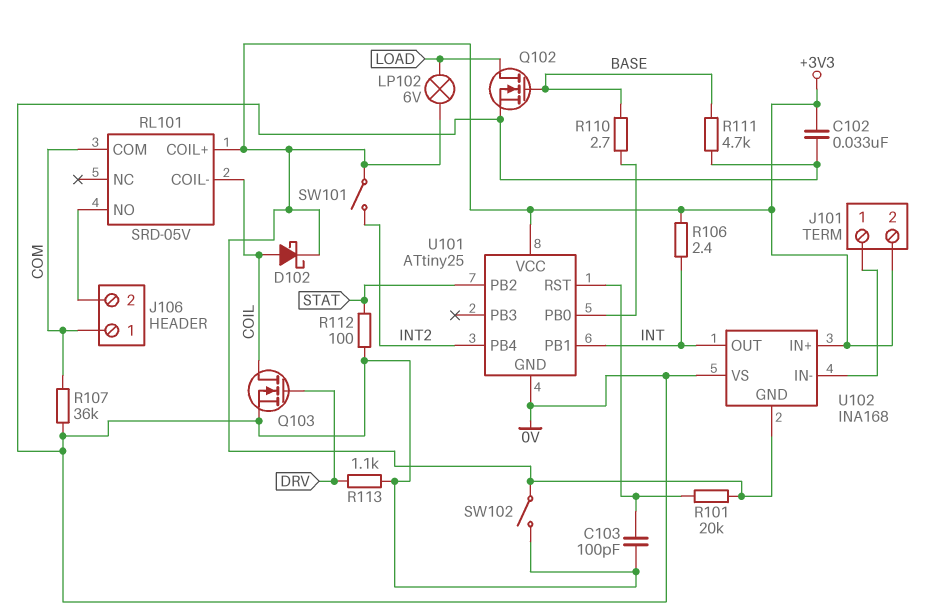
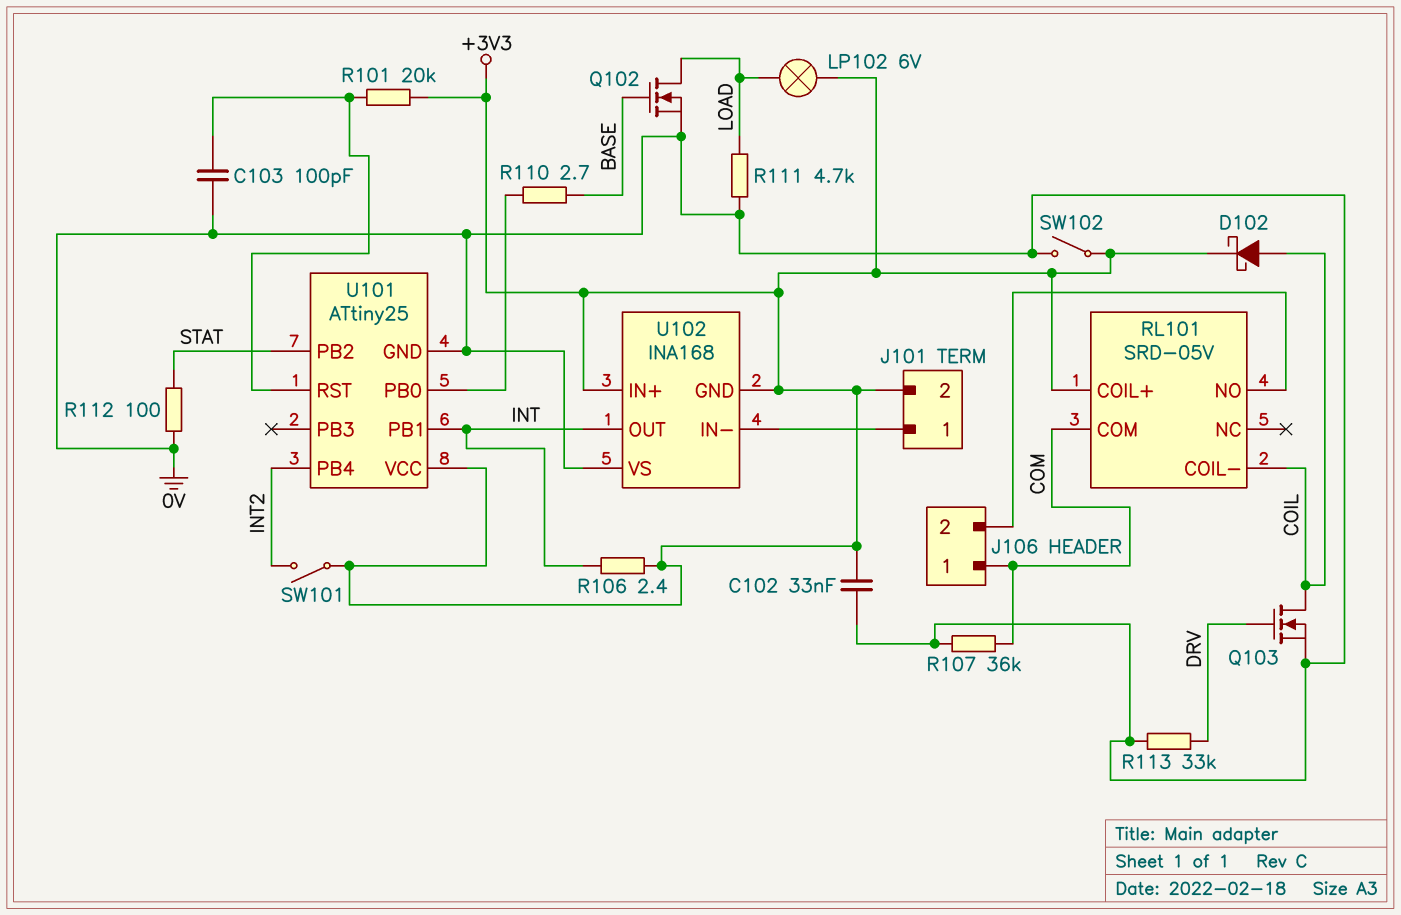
R111: 4.7k (0V, BASE) -> 4.7k (0V, LOAD)
R113: 1.1k (0V, DRV) -> 33k (0V, DRV)

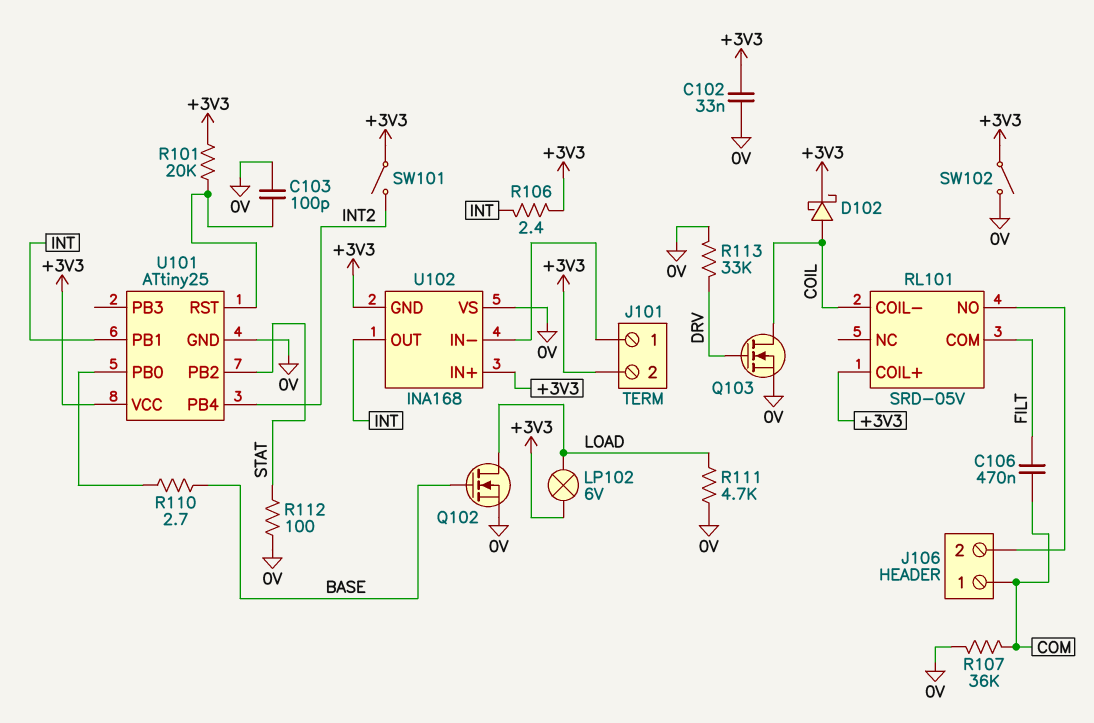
C106: none -> 470nF (COM, FILT)
RL101 pin COM: COM -> FILT

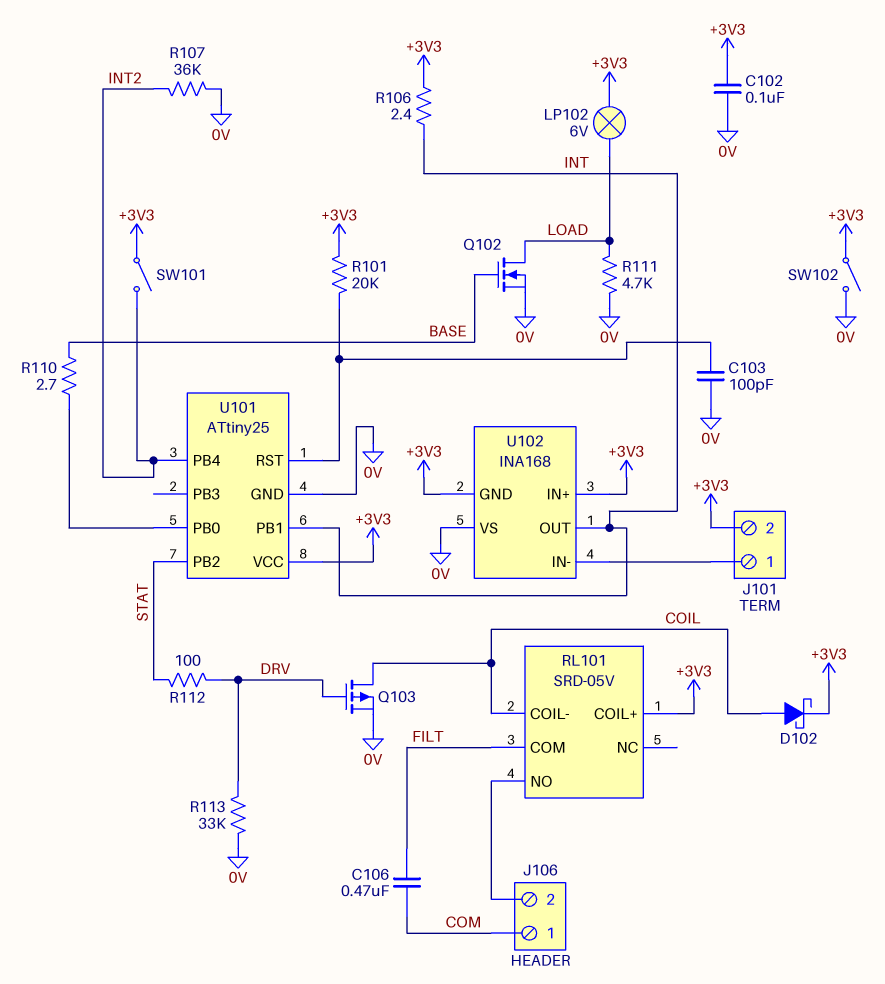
C102: 33nF (+3V3, 0V) -> 100nF (+3V3, 0V)
Q103: NMOS (G DRV, D COIL, S 0V) -> PMOS (G DRV, D COIL, S 0V)
R107: 36k (0V, COM) -> 36k (0V, INT2)
R112: 100 (0V, STAT) -> 100 (DRV, STAT)

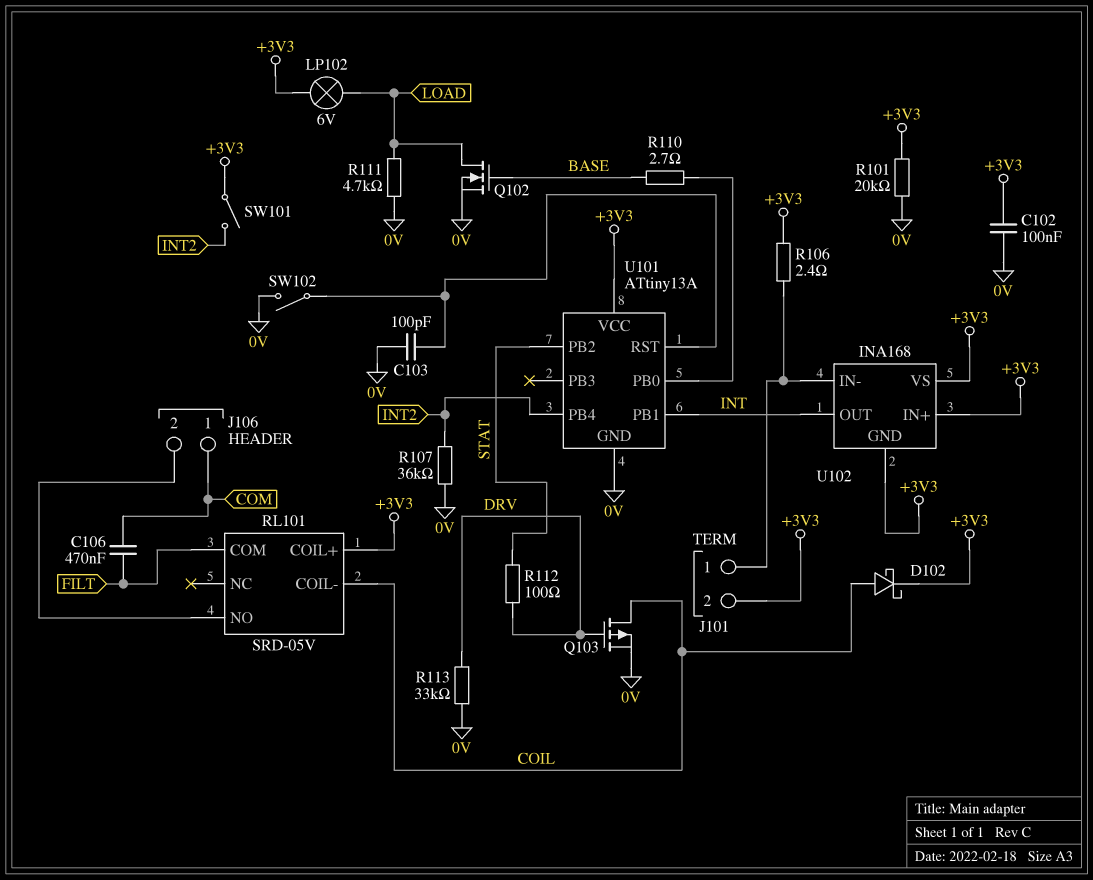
R101: 20k (+3V3, U101/RST) -> 20k (+3V3, 0V)
R106: 2.4 (+3V3, INT) -> 2.4 (+3V3, J101/1)
SW102: switch (+3V3, 0V) -> switch (0V, U101/RST)
U101: ATtiny25 -> ATtiny13A
U102 pin VS: 0V -> +3V3

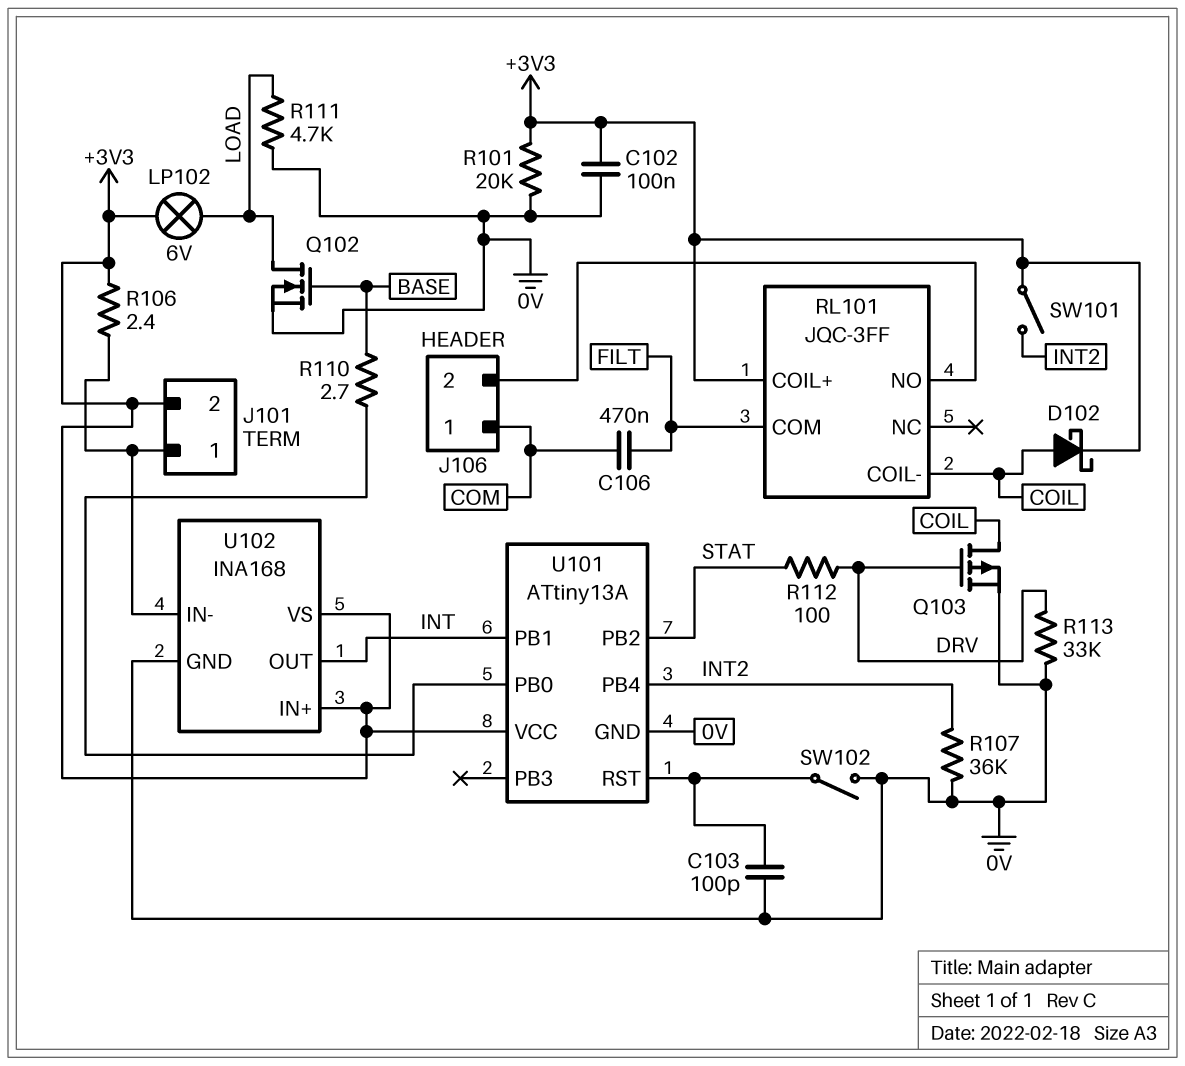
RL101: SRD-05V -> JQC-3FF
U102 pin GND: +3V3 -> 0V

